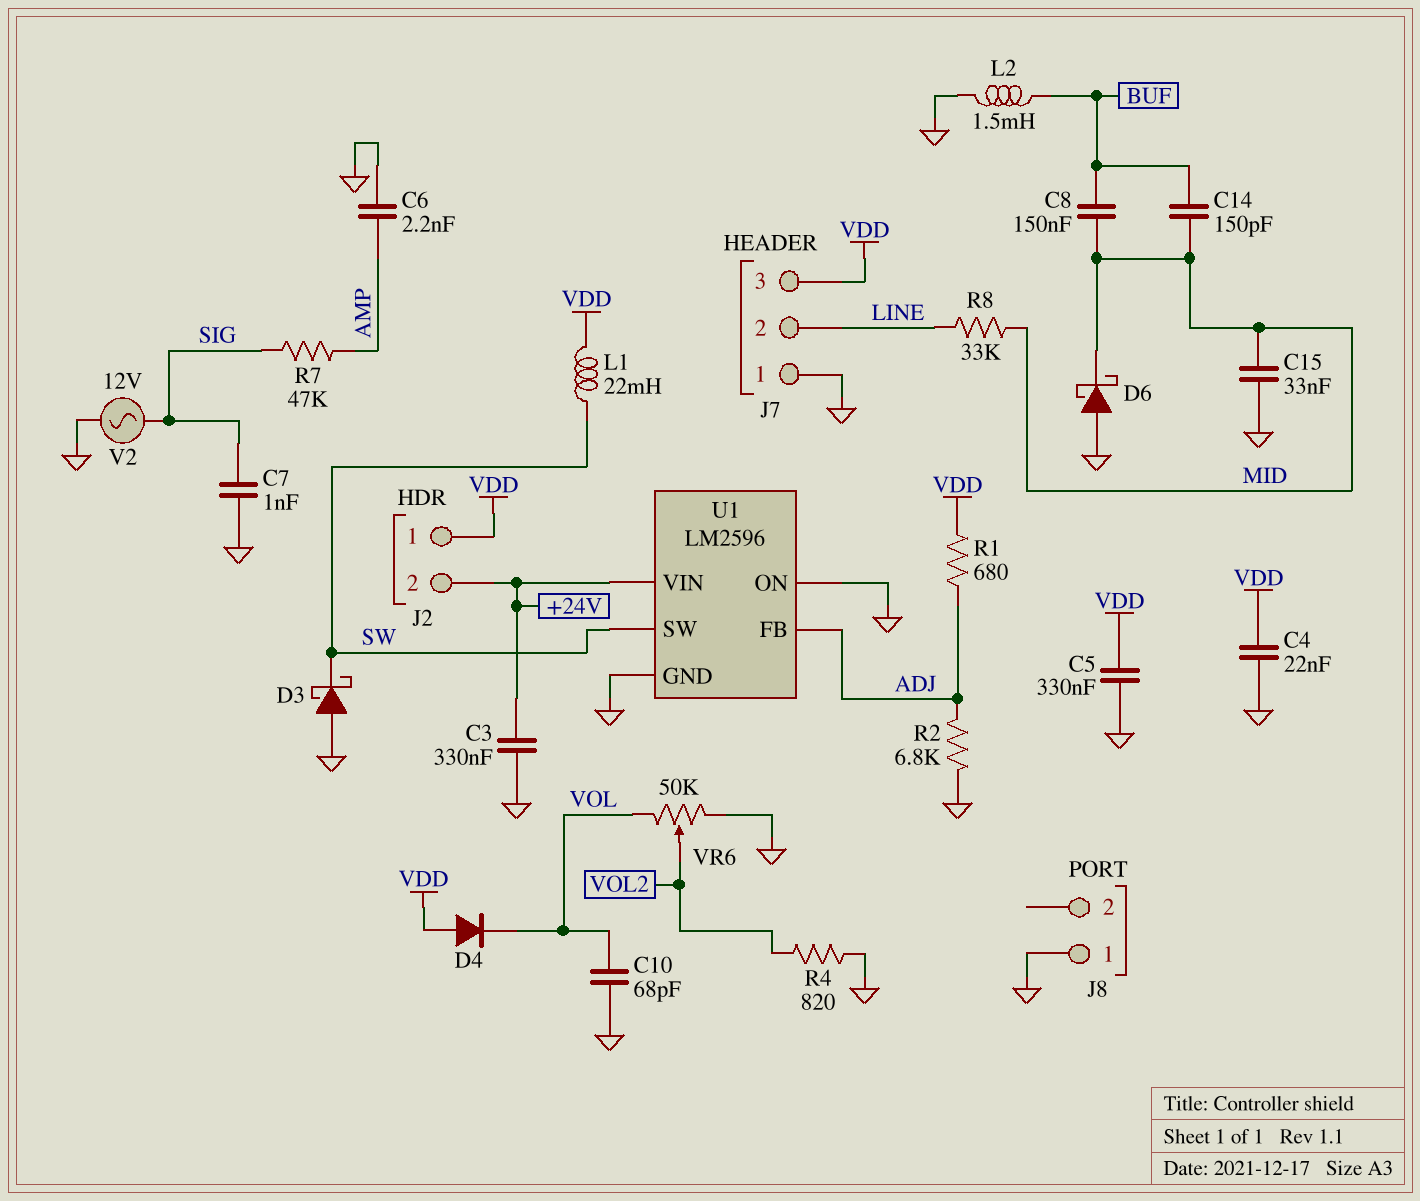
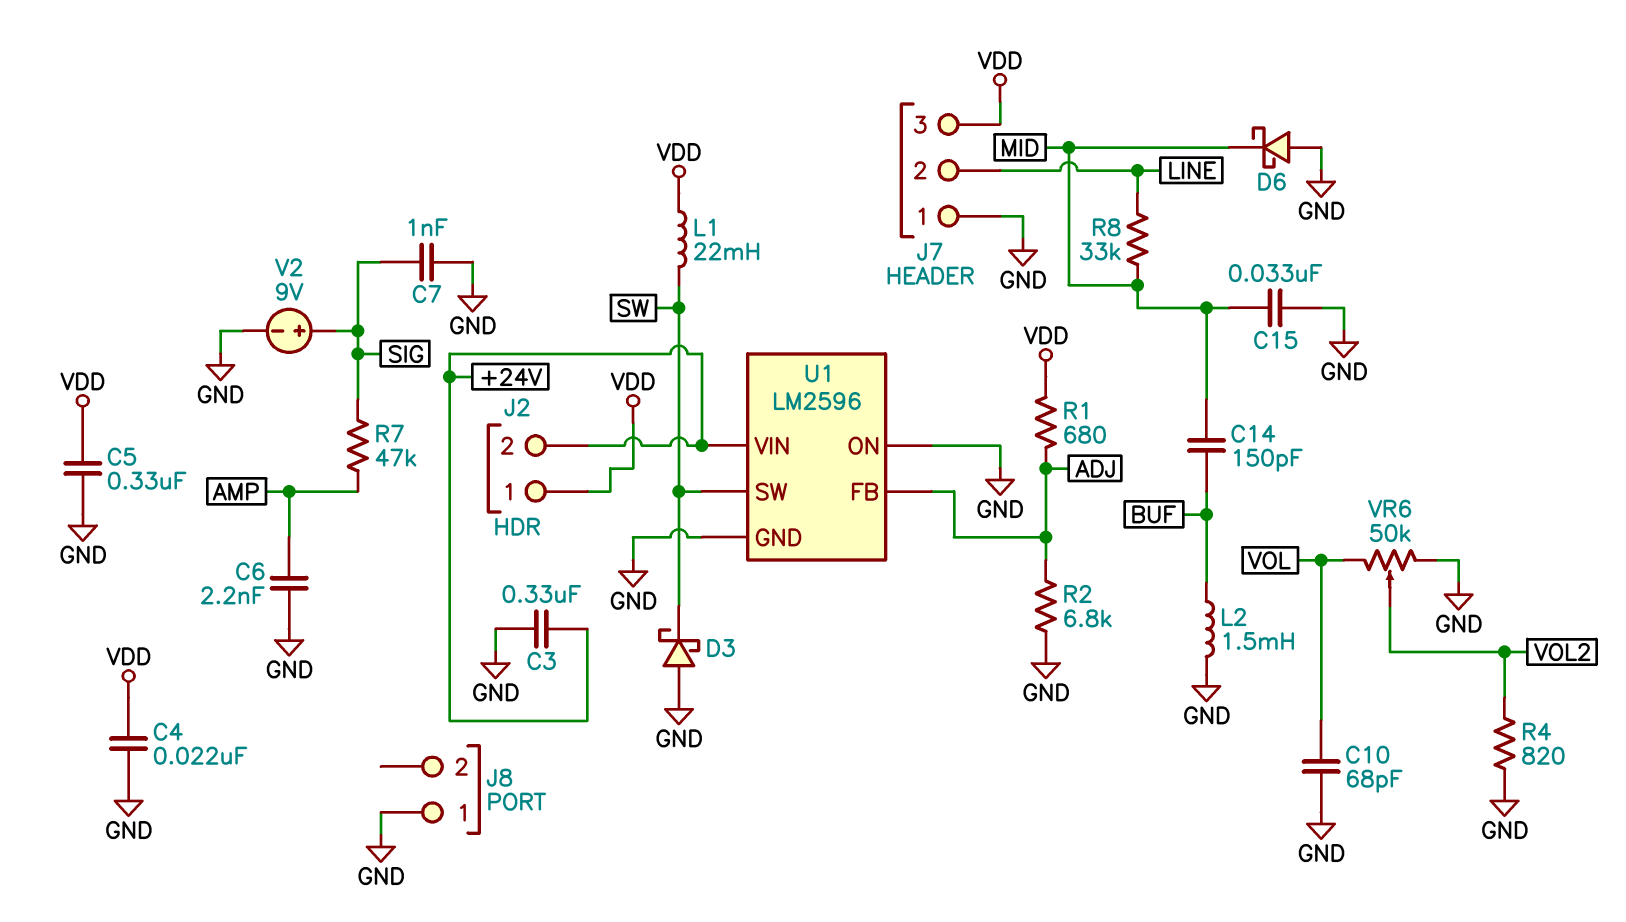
C8: 150nF (BUF, MID) -> none
D4: diode (A VDD, K VOL) -> none
V2: AC 12V (GND, SIG) -> 9V (plus SIG, minus GND)

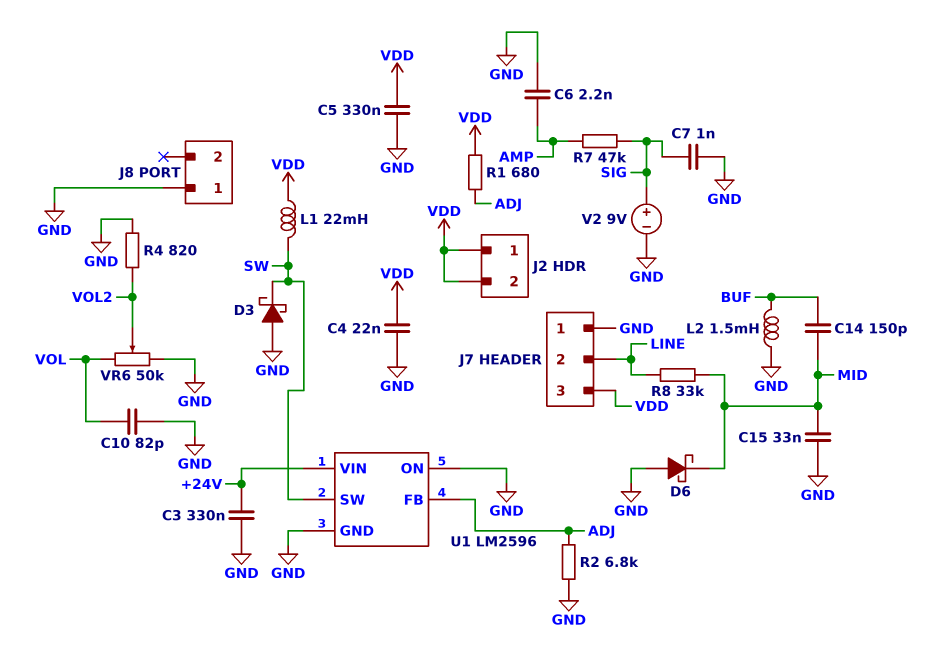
C10: 68pF (GND, VOL) -> 82pF (GND, VOL)
J2 pin 2: +24V -> VDD

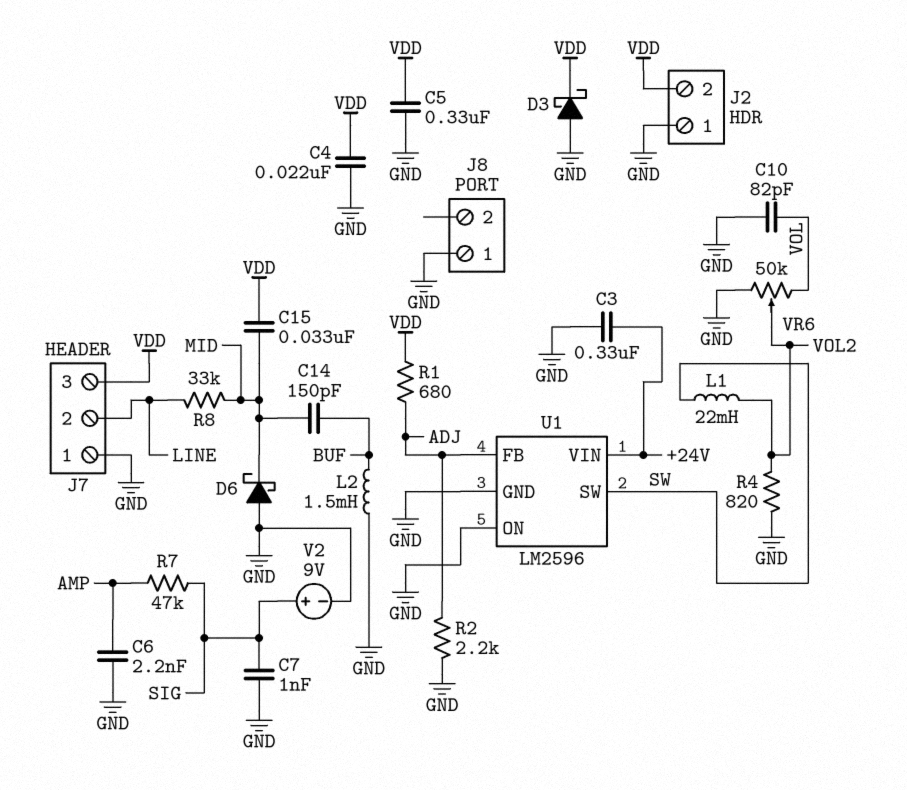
C15: 33nF (GND, MID) -> 33nF (MID, VDD)
D3: schottky (A GND, K SW) -> schottky (A GND, K VDD)
J2 pin 1: VDD -> GND
L1: 22mH (SW, VDD) -> 22mH (SW, VOL2)
R2: 6.8k (ADJ, GND) -> 2.2k (ADJ, GND)

